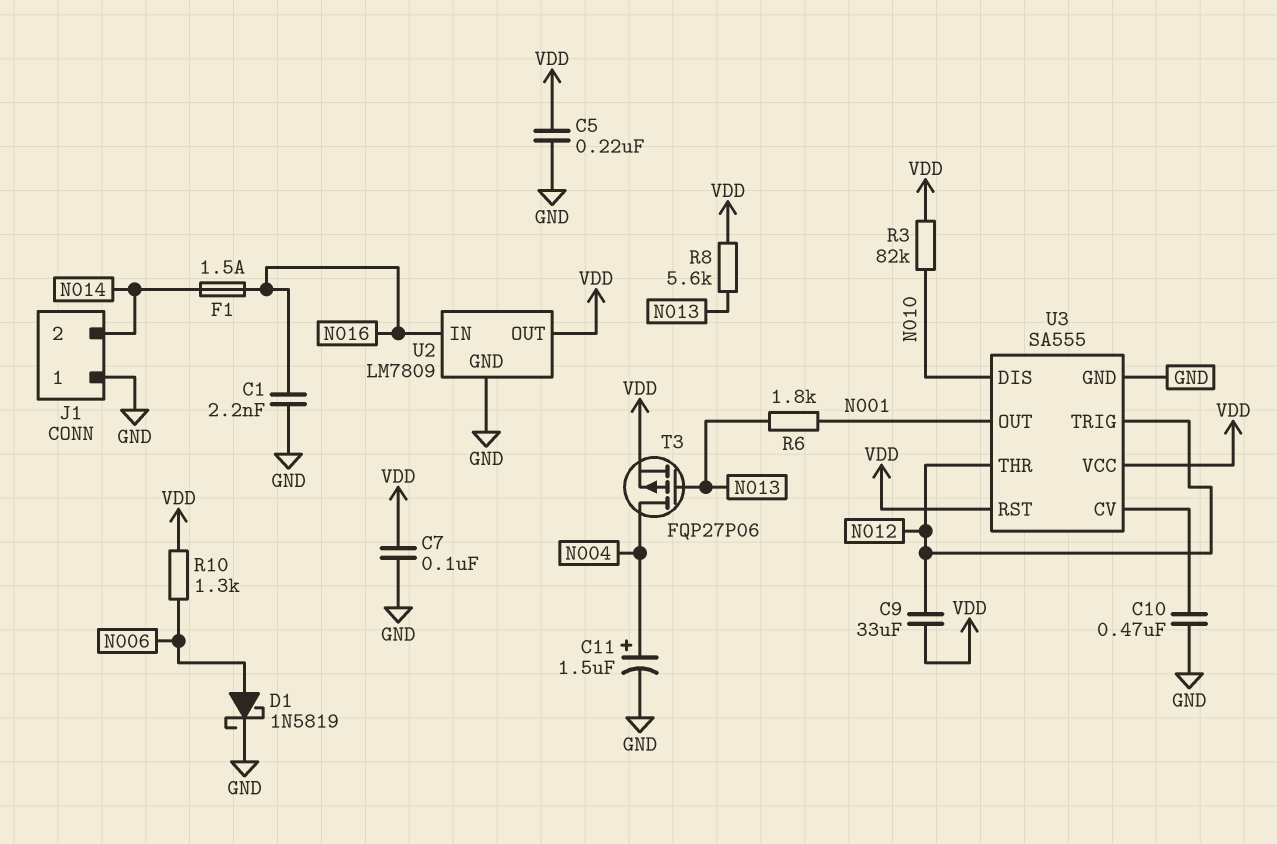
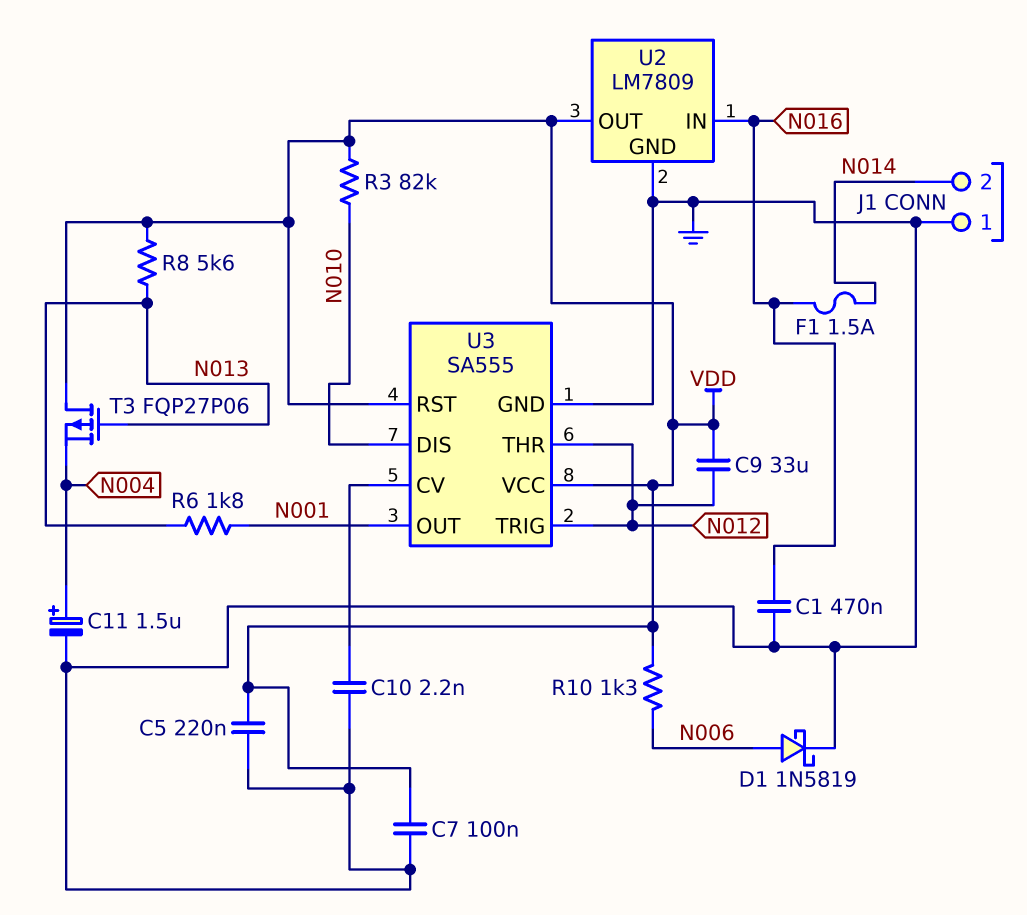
C1: 2.2nF (GND, N016) -> 470nF (GND, N016)
C10: 470nF (GND, U3/CV) -> 2.2nF (GND, U3/CV)
T3: PMOS FQP27P06 (G N013, D N004, S VDD) -> PMOS FQP27P06 (G N013, D VDD, S N004)

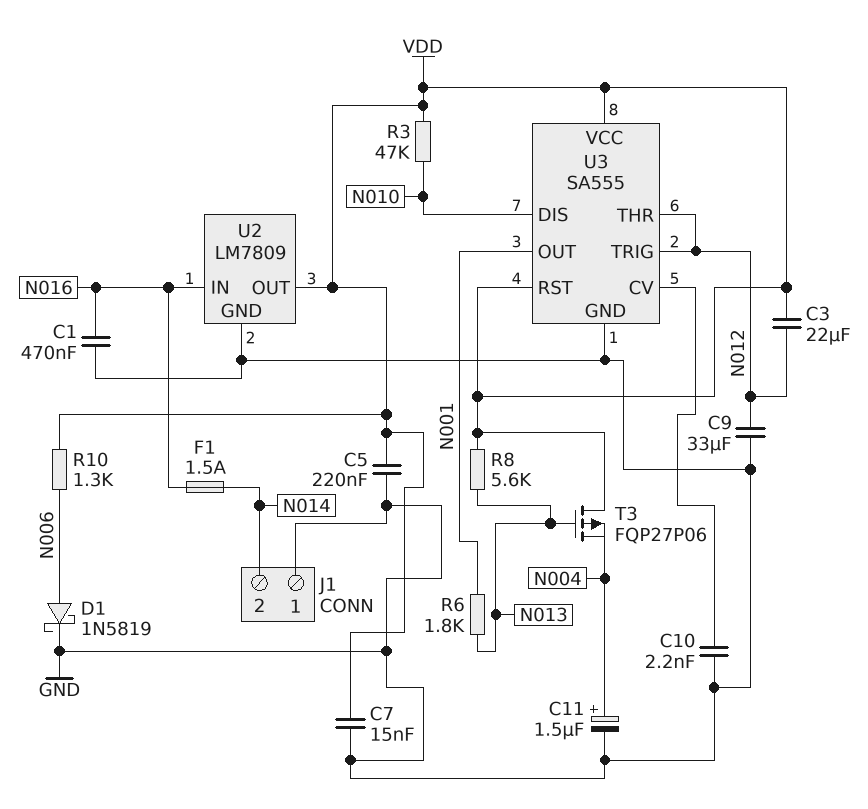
C3: none -> 22uF (N012, VDD)
C7: 100nF (GND, VDD) -> 15nF (GND, VDD)
C9: 33uF (N012, VDD) -> 33uF (GND, N012)
R3: 82k (N010, VDD) -> 47k (N010, VDD)

